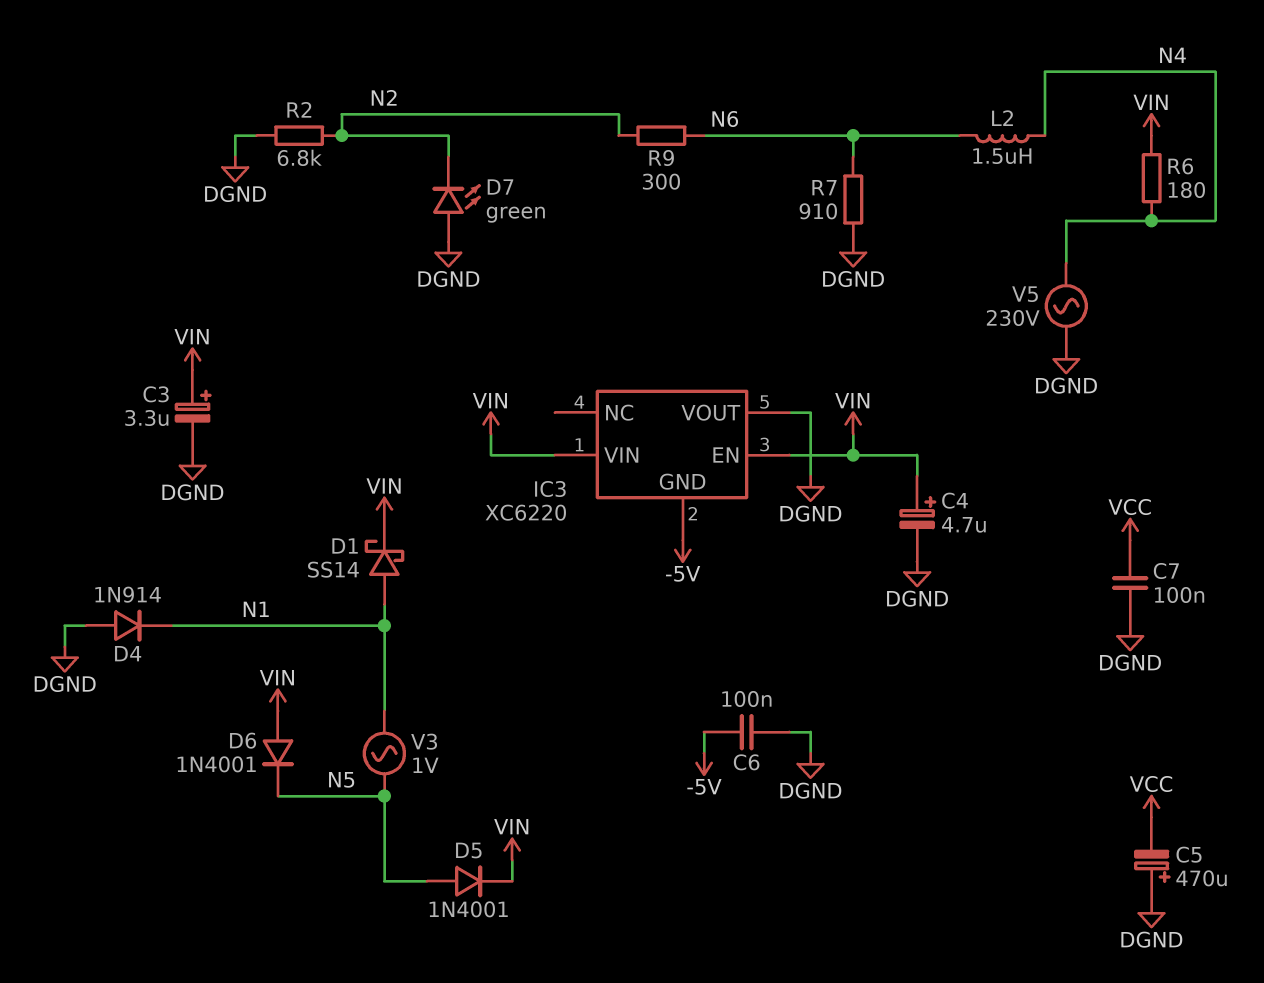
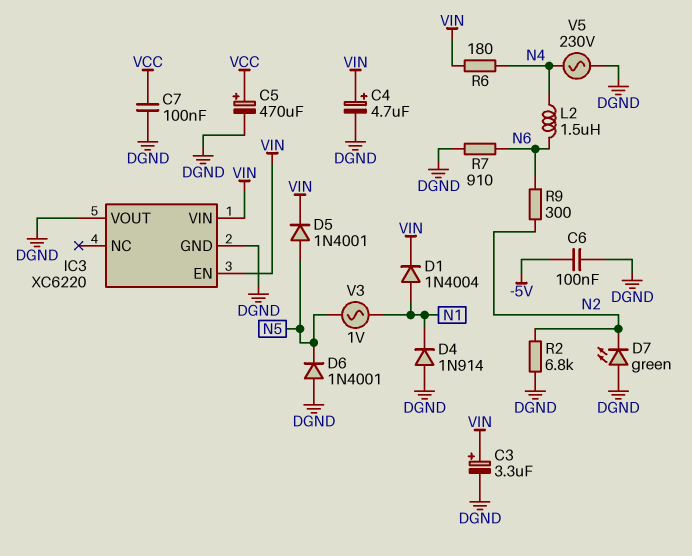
C5: 470uF (plus DGND, minus VCC) -> 470uF (plus VCC, minus DGND)
D1: schottky SS14 (A N1, K VIN) -> diode 1N4004 (A N1, K VIN)
D6: diode 1N4001 (A VIN, K N5) -> diode 1N4001 (A DGND, K N5)
IC3 pin GND: -5V -> DGND

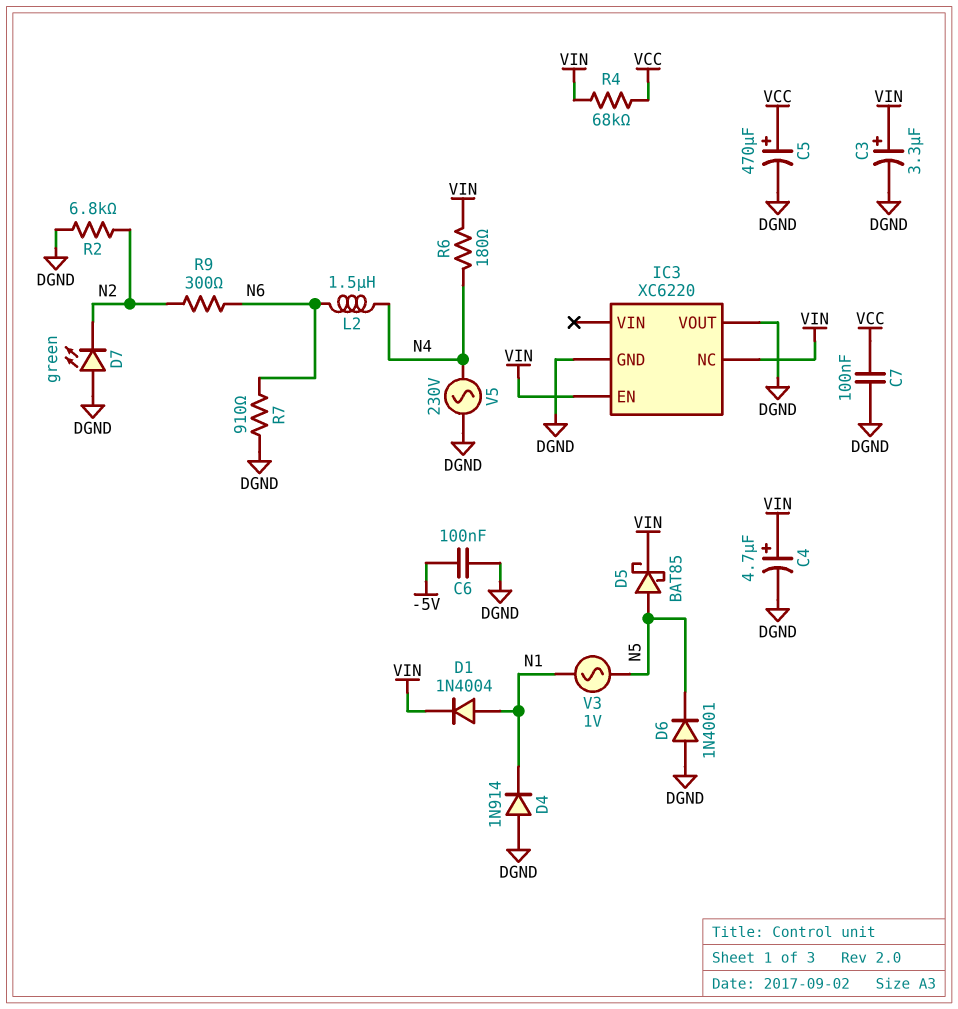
D5: diode 1N4001 (A N5, K VIN) -> schottky BAT85 (A N5, K VIN)
IC3 pin NC: none -> VIN
IC3 pin VIN: VIN -> none
R4: none -> 68k (VCC, VIN)

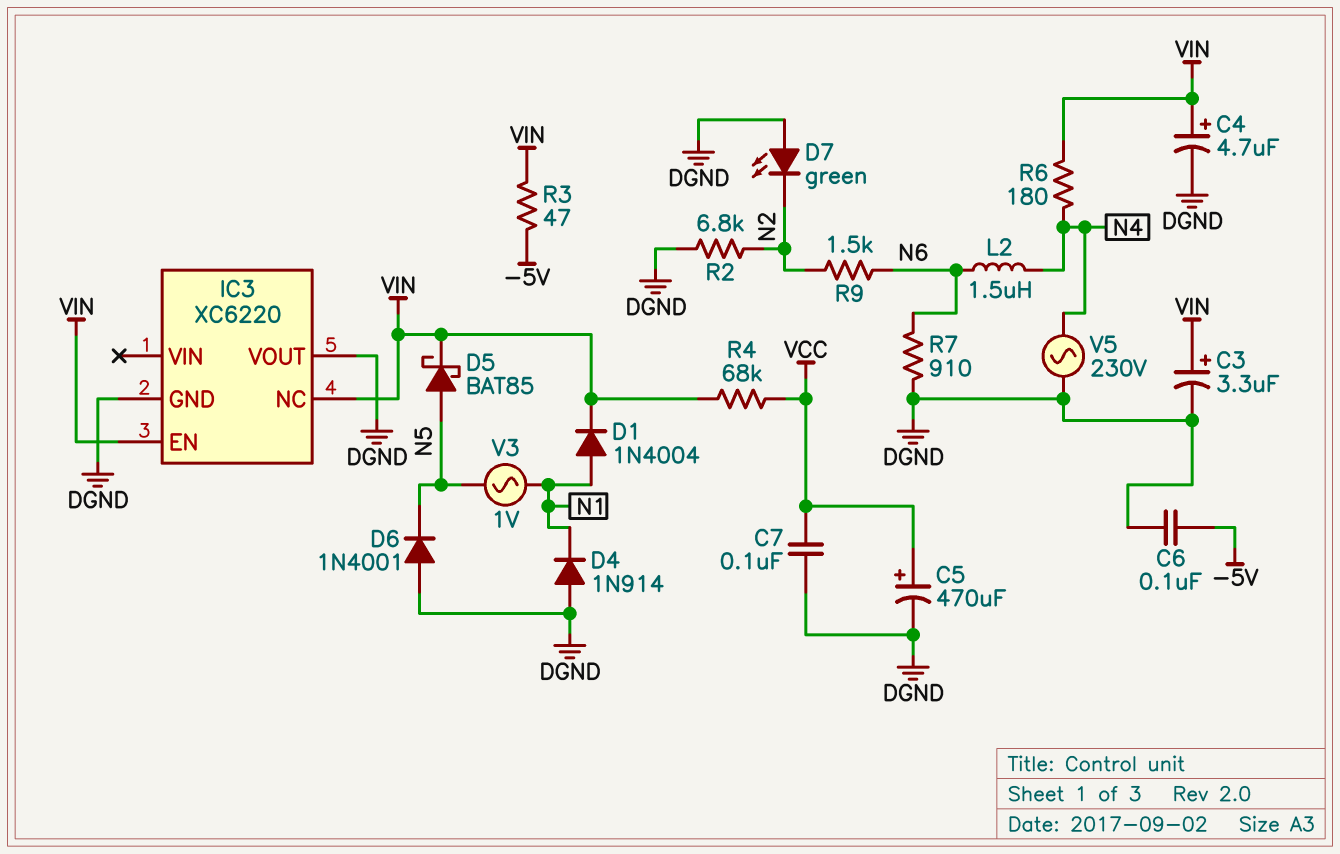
R3: none -> 47 (-5V, VIN)
R9: 300 (N2, N6) -> 1.5k (N2, N6)

